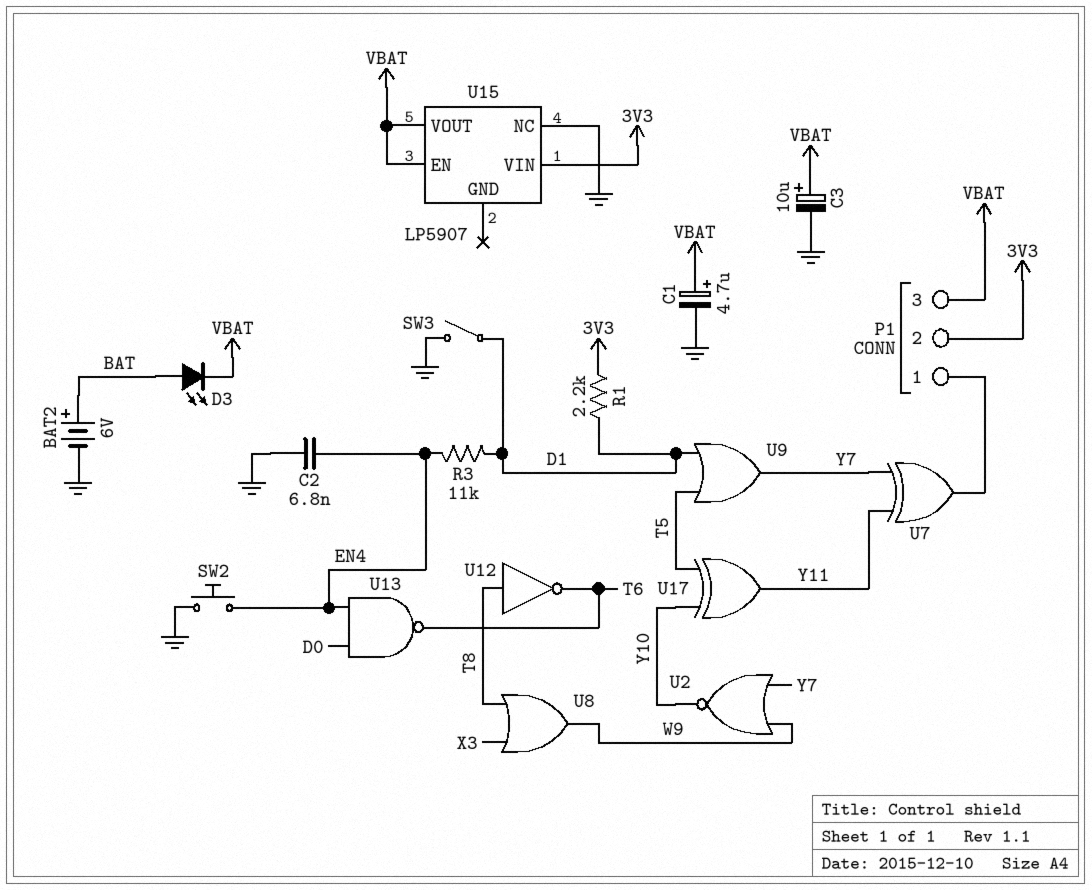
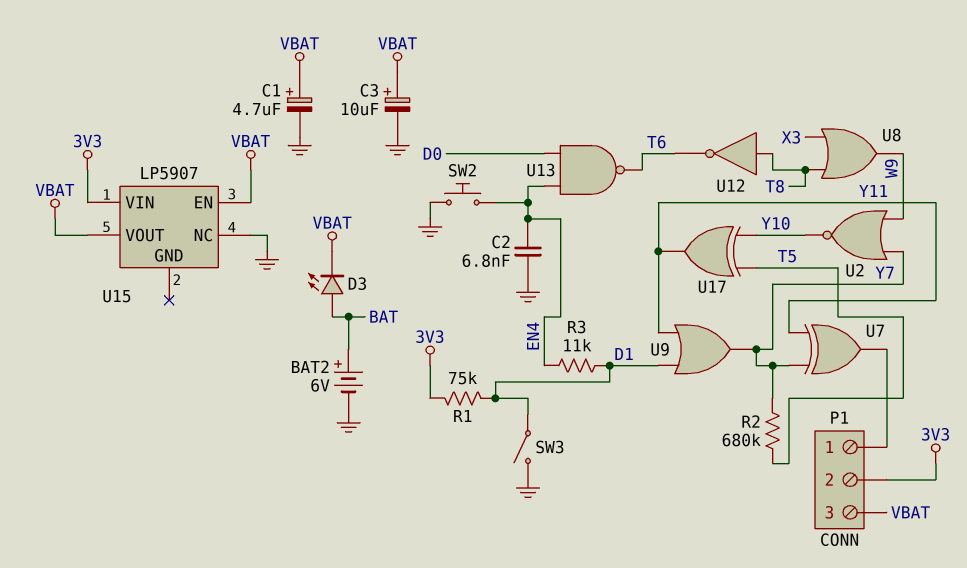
R1: 2.2k (3V3, D1) -> 75k (3V3, D1)
R2: none -> 680k (T5, Y7)
U9: OR (in D1, in T5, out Y7) -> OR (in D1, in Y11, out Y7)

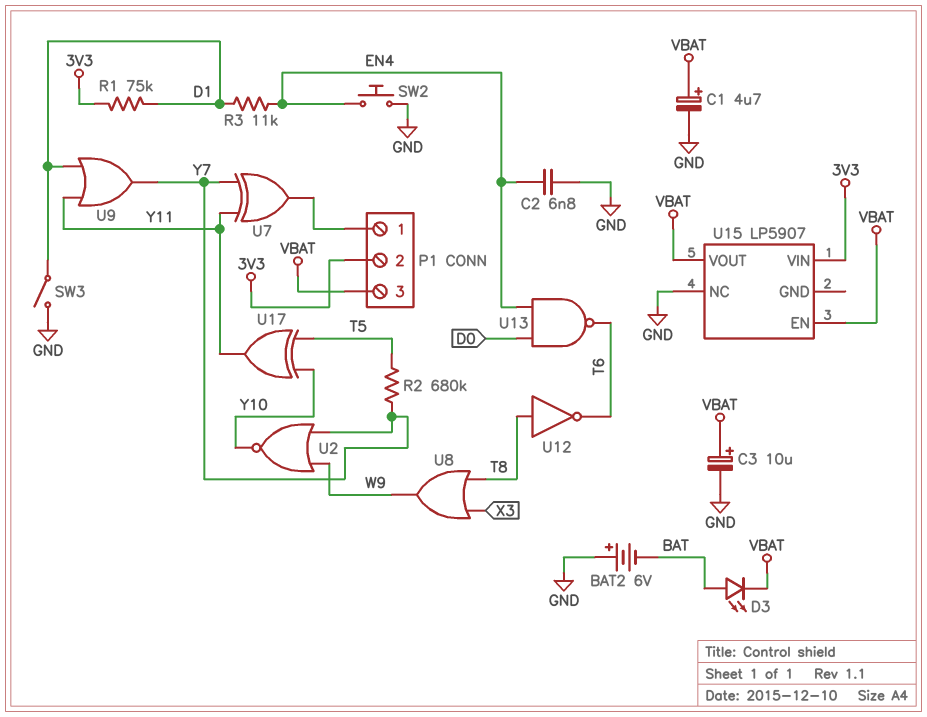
BAT2: 6V (plus BAT, minus GND) -> 6V (plus GND, minus BAT)

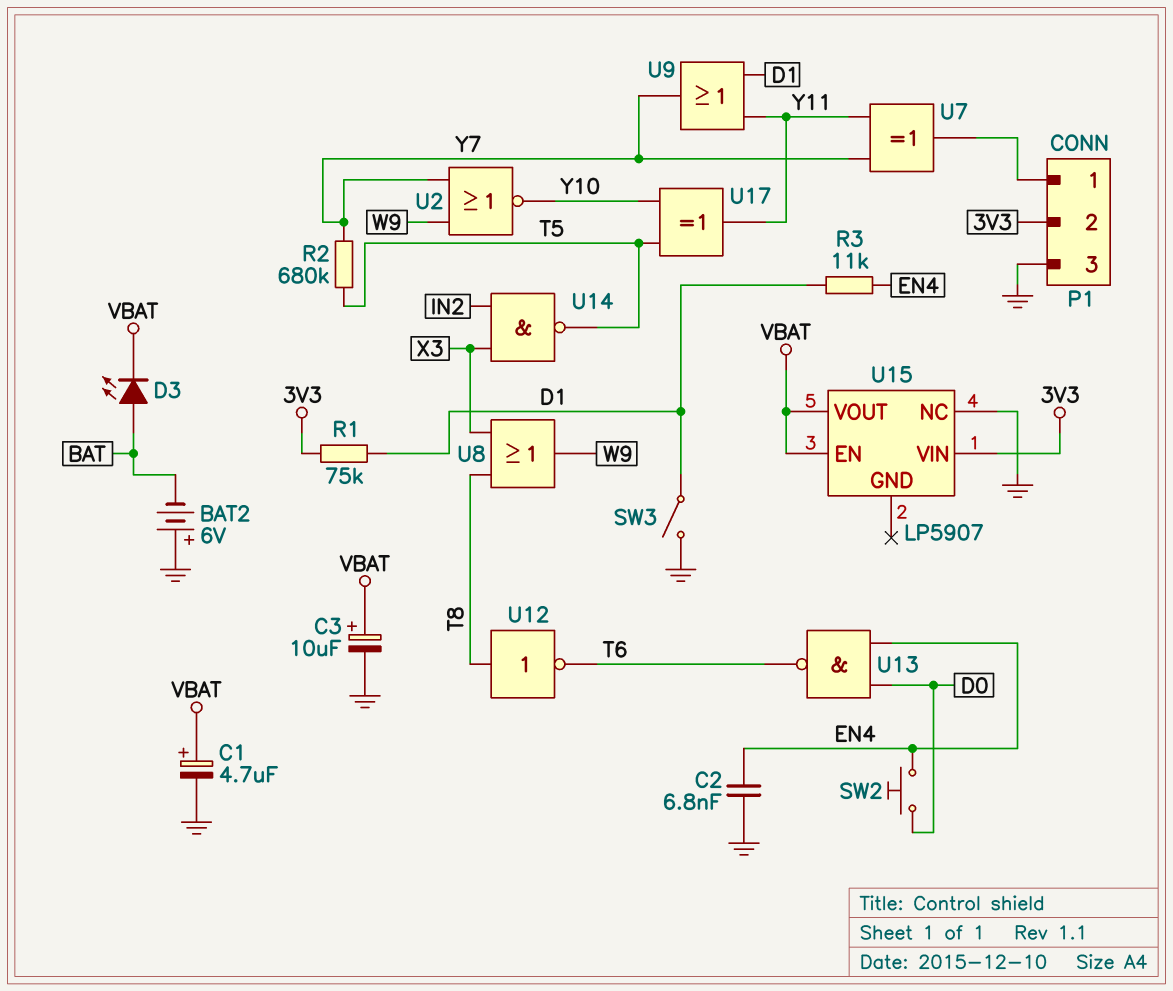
P1 pin 3: VBAT -> GND
SW2: button (EN4, GND) -> button (D0, EN4)
U14: none -> NAND (in IN2, in X3, out T5)

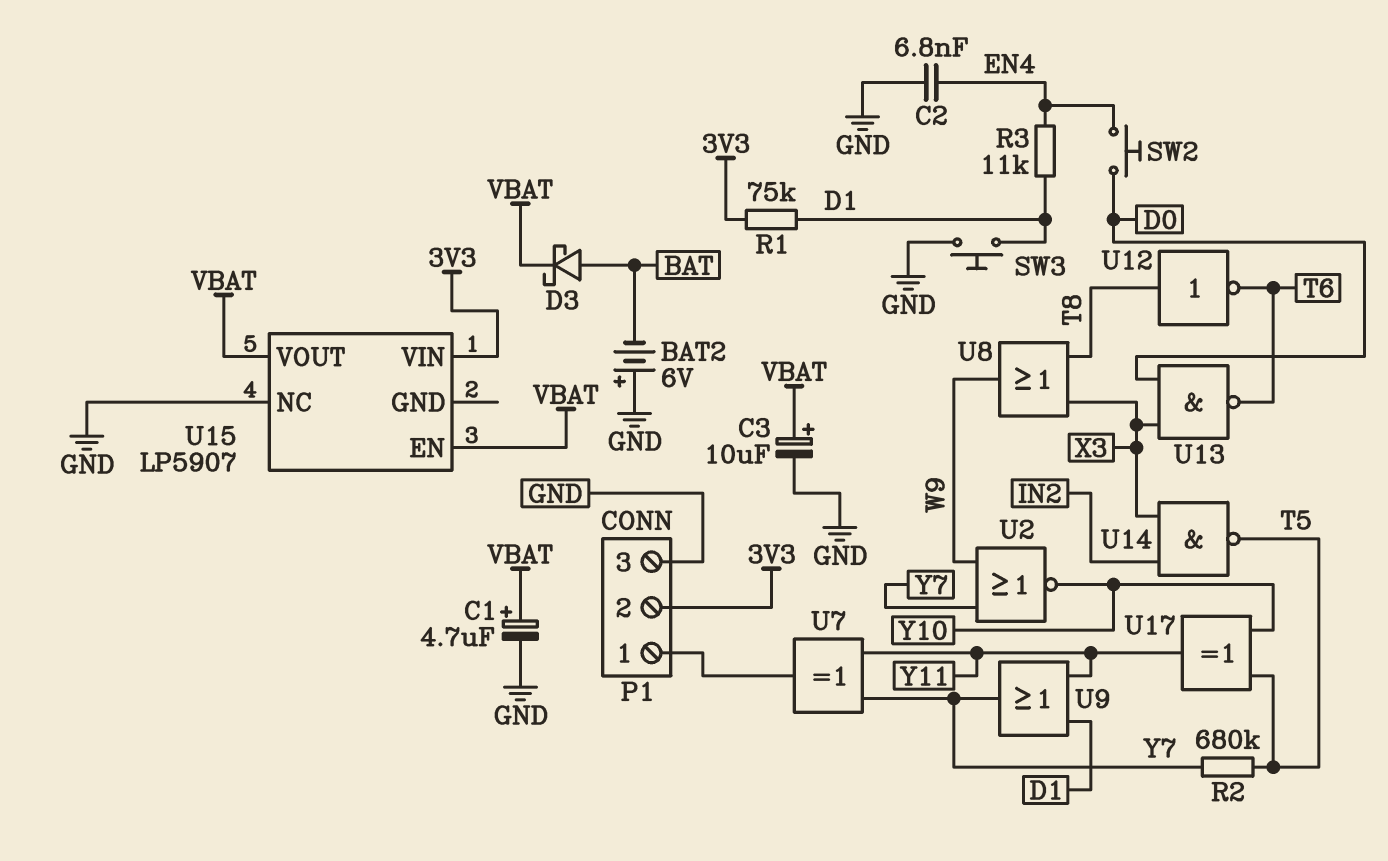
D3: LED (A BAT, K VBAT) -> schottky (A BAT, K VBAT)
SW3: switch (D1, GND) -> button (D1, GND)
U13: NAND (in D0, in EN4, out T6) -> NAND (in D0, in X3, out T6)

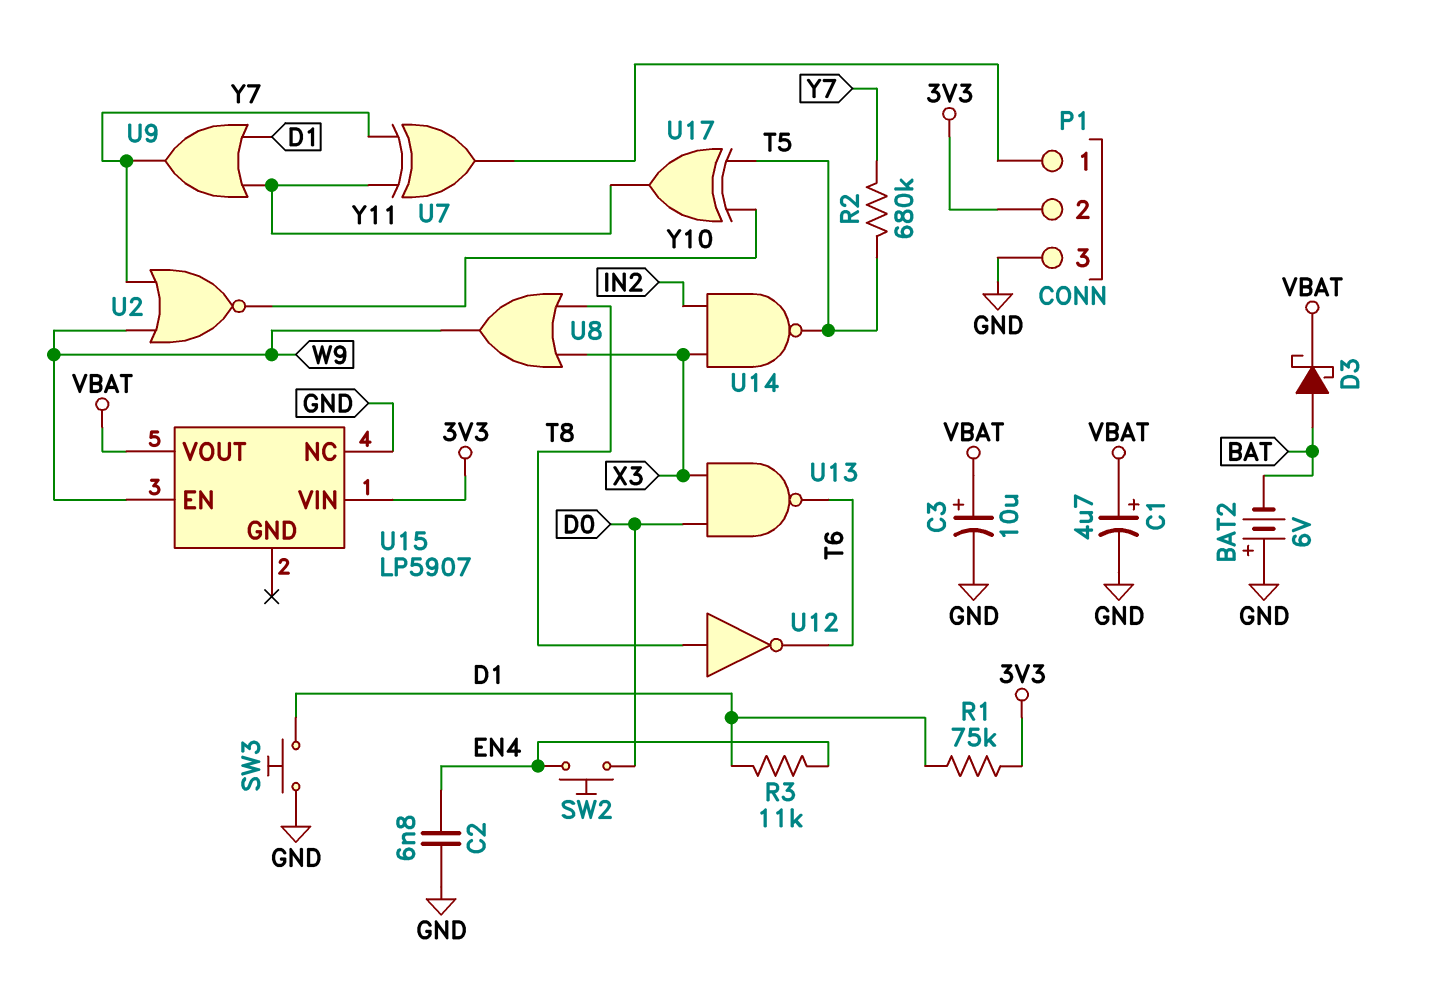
U15 pin EN: VBAT -> W9

